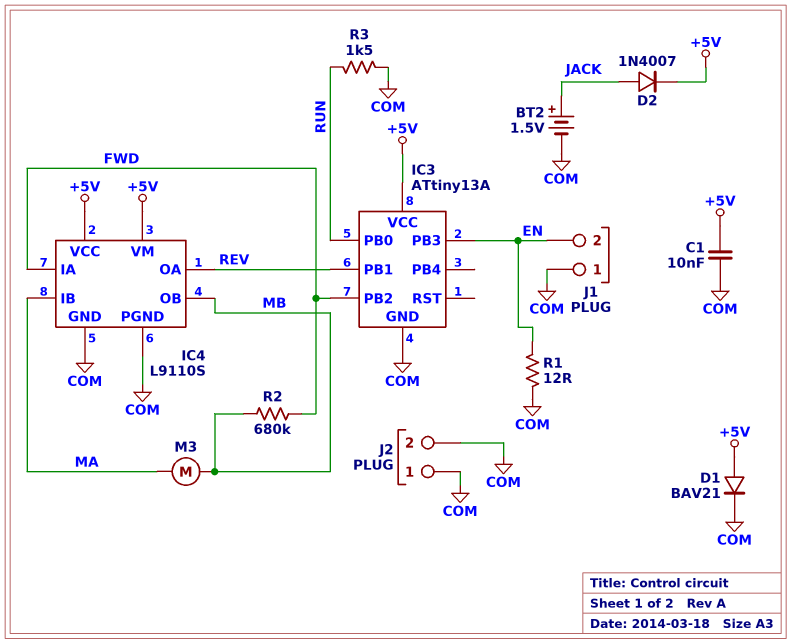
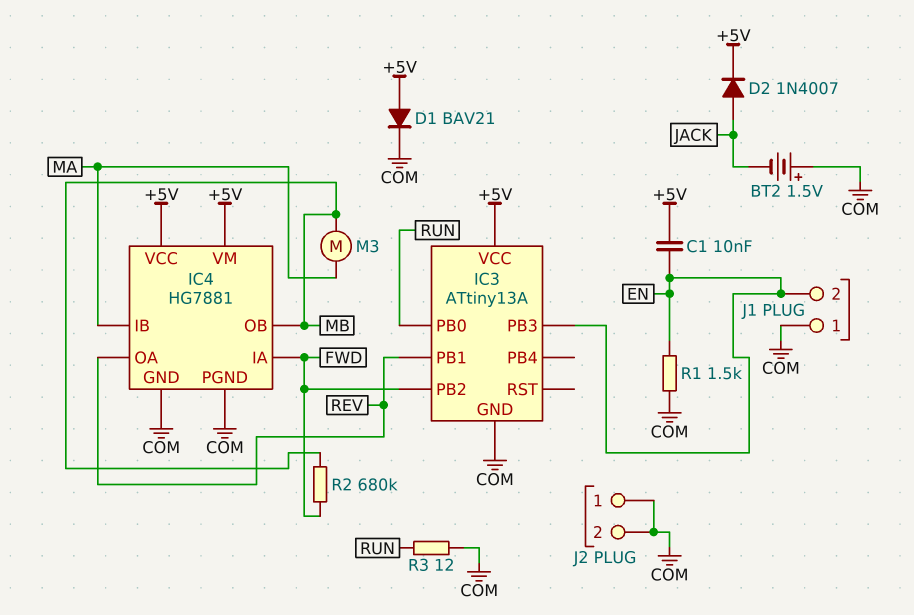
BT2: 1.5V (plus JACK, minus COM) -> 1.5V (plus COM, minus JACK)
C1: 10nF (+5V, COM) -> 10nF (+5V, EN)
IC4: L9110S -> HG7881
R1: 12 (COM, EN) -> 1.5k (COM, EN)
R3: 1.5k (COM, RUN) -> 12 (COM, RUN)

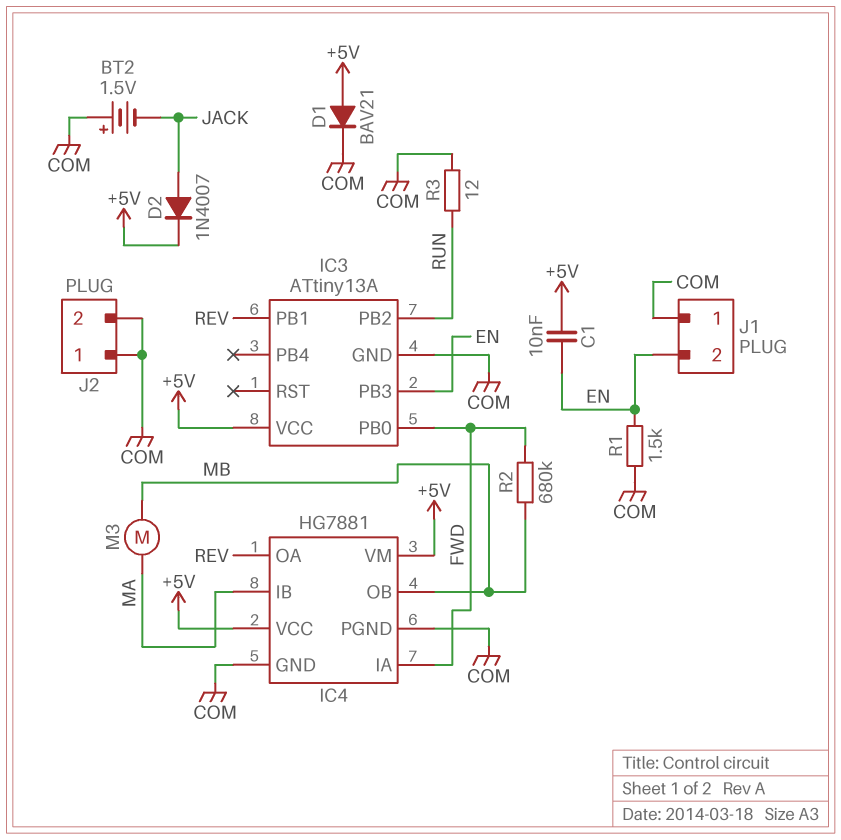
IC3 pin PB0: RUN -> FWD
IC3 pin PB2: FWD -> RUN

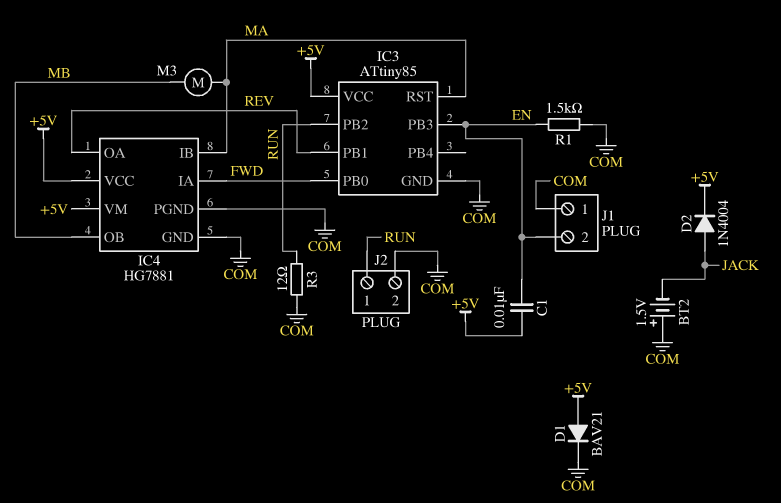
D2: diode 1N4007 (A JACK, K +5V) -> diode 1N4004 (A JACK, K +5V)
IC3: ATtiny13A -> ATtiny85
IC3 pin RST: none -> MA
J2 pin 1: COM -> RUN
R2: 680k (FWD, MB) -> none

